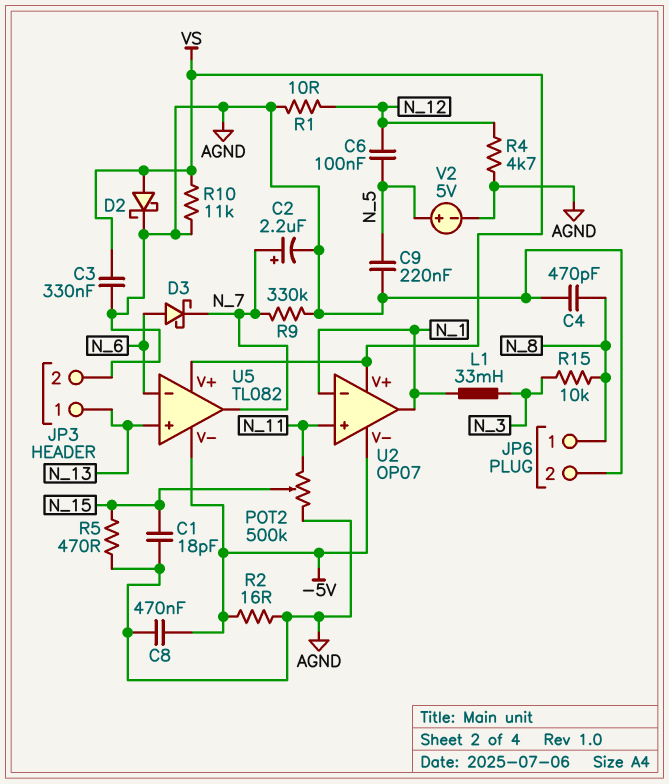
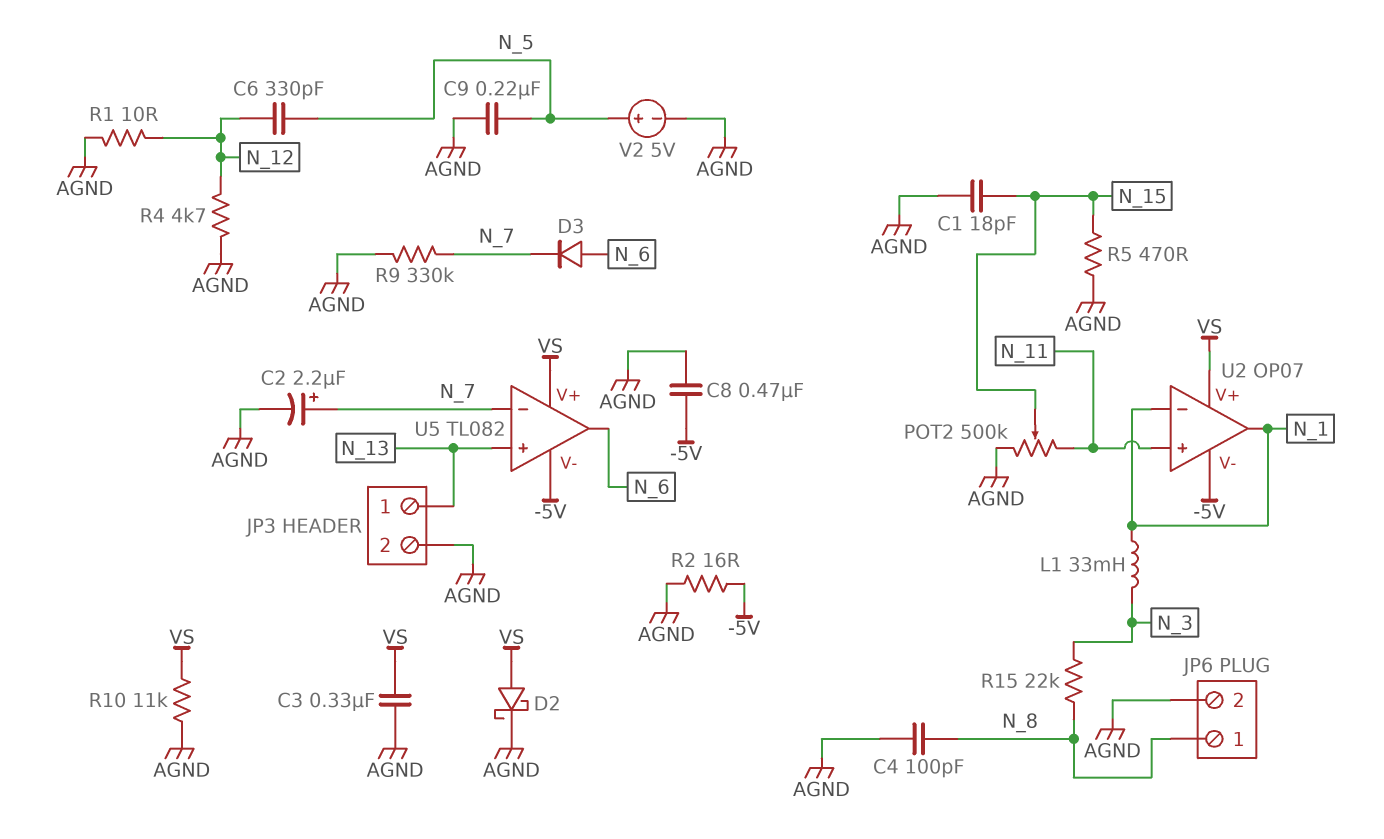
C4: 470pF (AGND, N_8) -> 100pF (AGND, N_8)
C6: 100nF (N_5, N_12) -> 330pF (N_5, N_12)
D3: schottky (A N_6, K N_7) -> diode (A N_6, K N_7)
R15: 10k (N_3, N_8) -> 22k (N_3, N_8)
U5 pin in-: N_6 -> N_7
U5 pin out: N_7 -> N_6

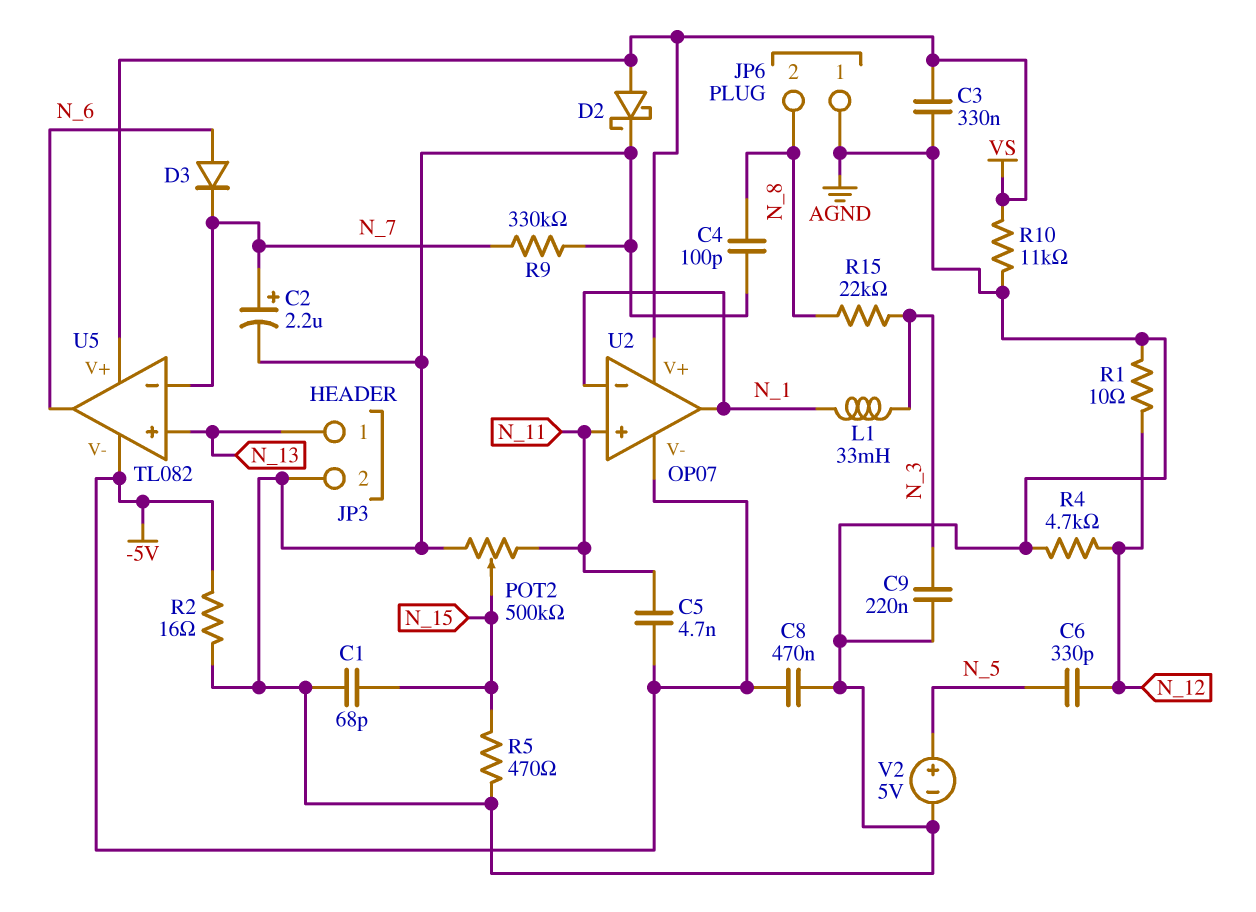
C1: 18pF (AGND, N_15) -> 68pF (AGND, N_15)
C5: none -> 4.7nF (-5V, N_11)
C9: 220nF (AGND, N_5) -> 220nF (AGND, N_3)
JP6 pin 1: N_8 -> AGND
JP6 pin 2: AGND -> N_8

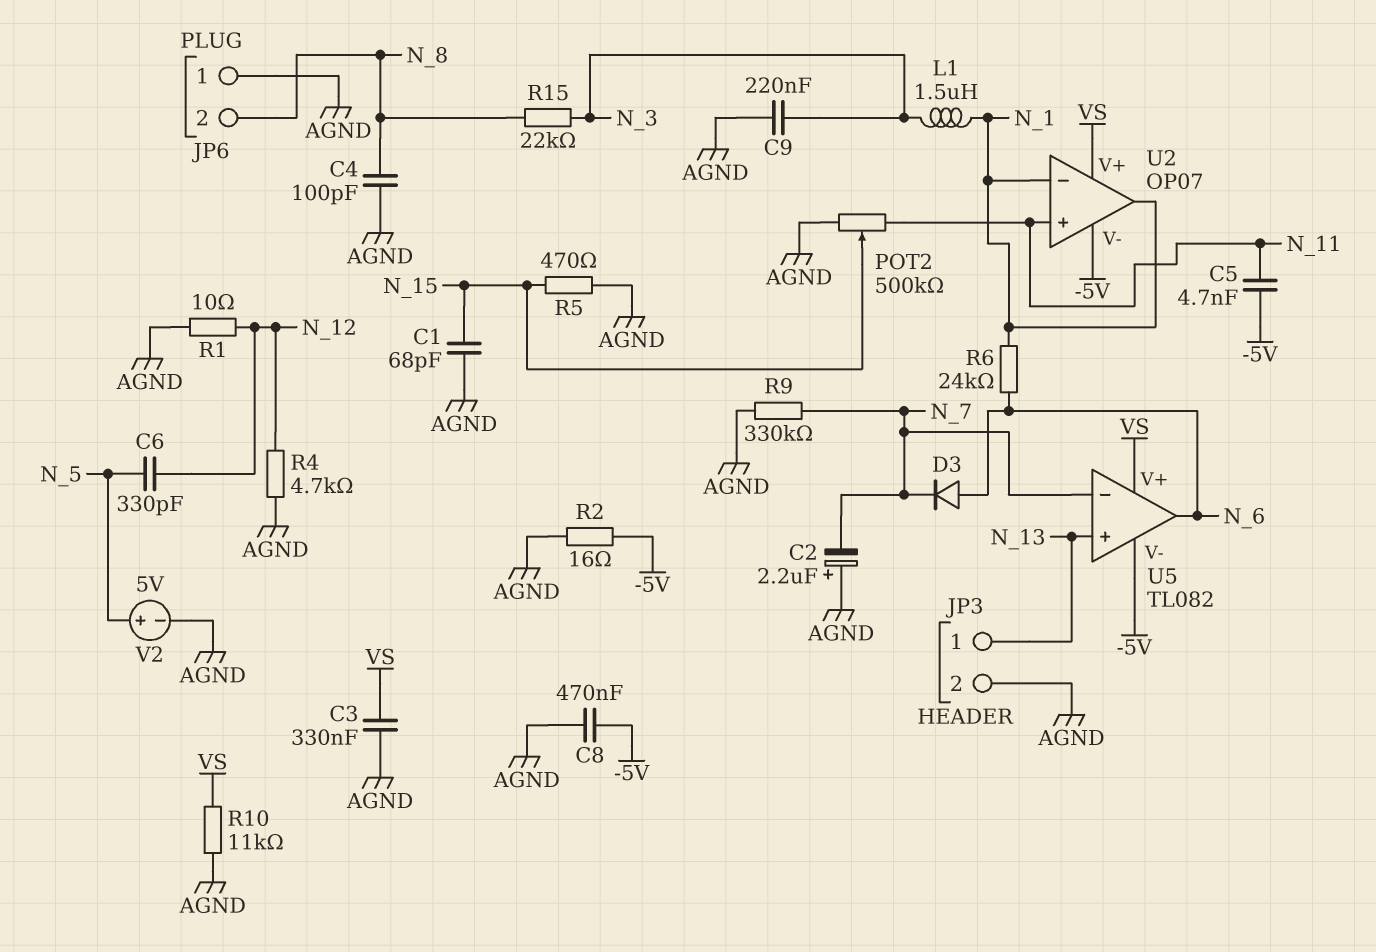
C2: 2.2uF (plus N_7, minus AGND) -> 2.2uF (plus AGND, minus N_7)
D2: schottky (A VS, K AGND) -> none
L1: 33mH (N_1, N_3) -> 1.5uH (N_1, N_3)
R6: none -> 24k (N_1, N_6)

